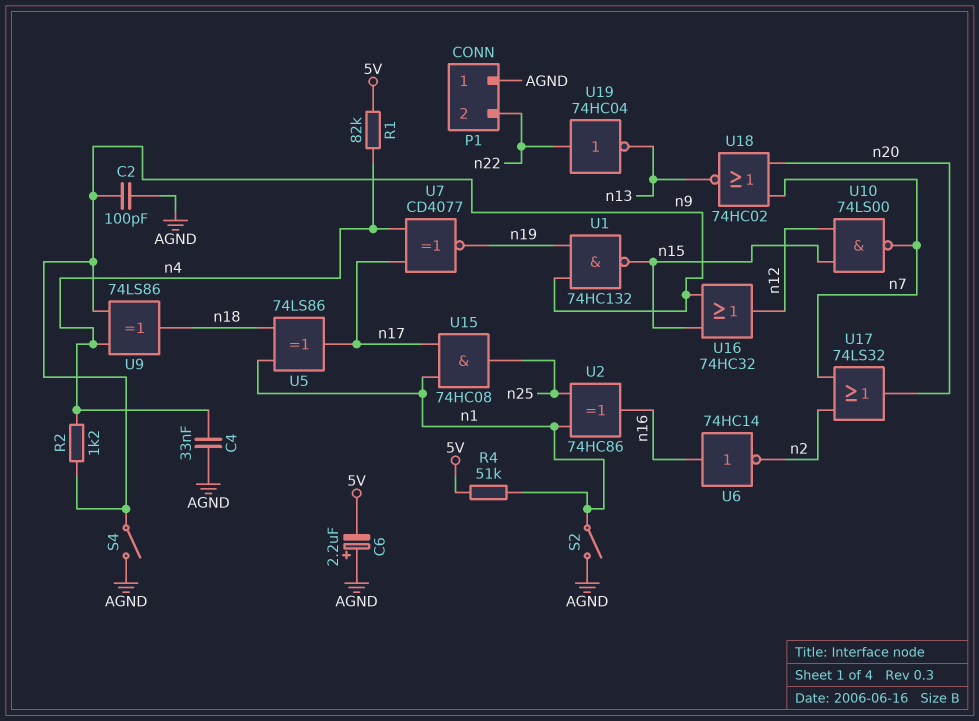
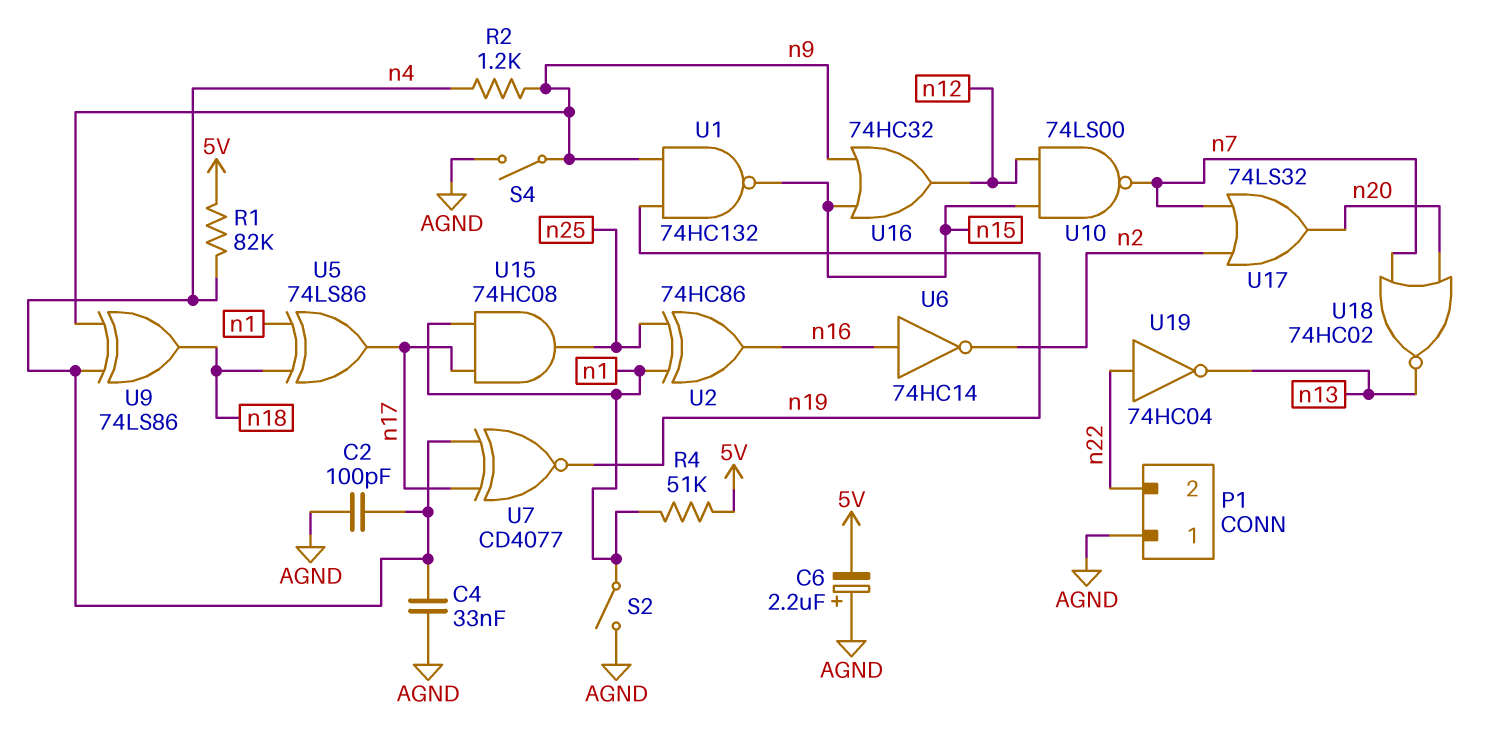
C2: 100pF (AGND, n9) -> 100pF (AGND, n4)

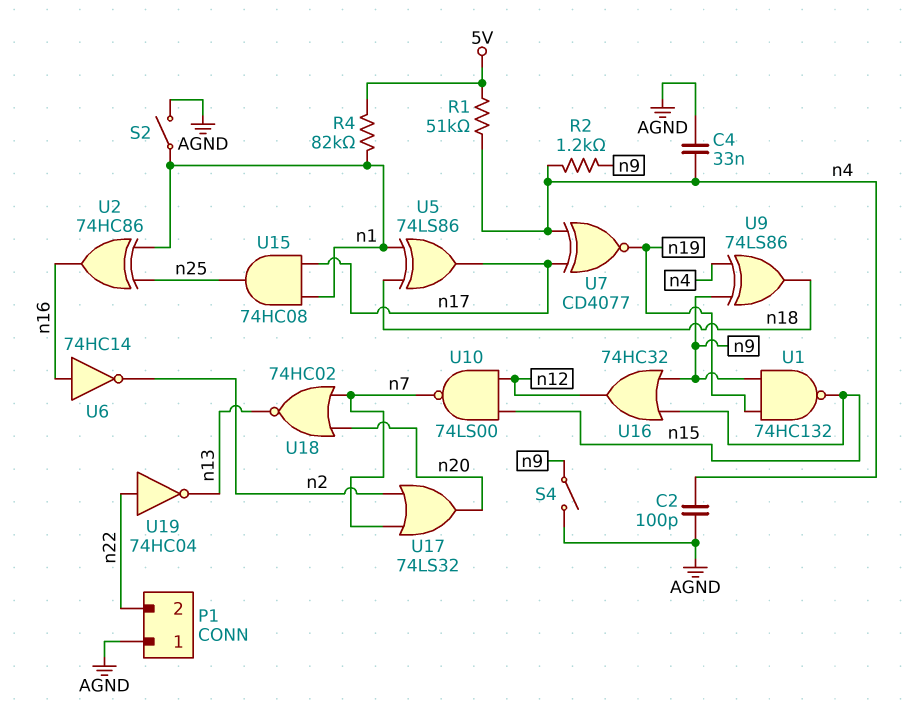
C6: 2.2uF (plus AGND, minus 5V) -> none
R1: 82k (5V, n4) -> 51k (5V, n4)
R4: 51k (5V, n1) -> 82k (5V, n1)

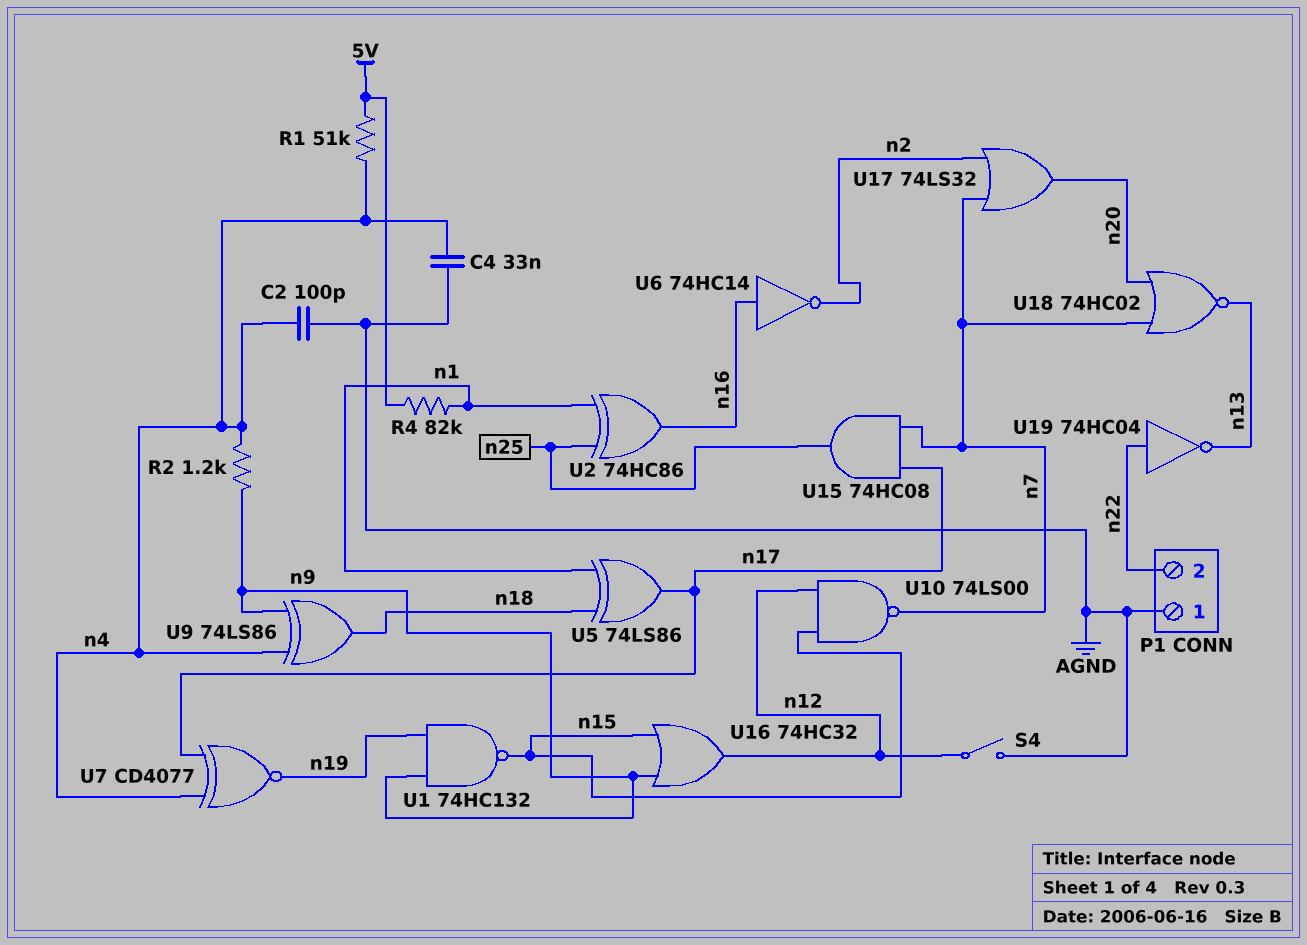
S2: switch (AGND, n1) -> none
S4: switch (AGND, n9) -> switch (AGND, n12)
U15: AND 74HC08 (in n1, in n17, out n25) -> AND 74HC08 (in n7, in n17, out n25)

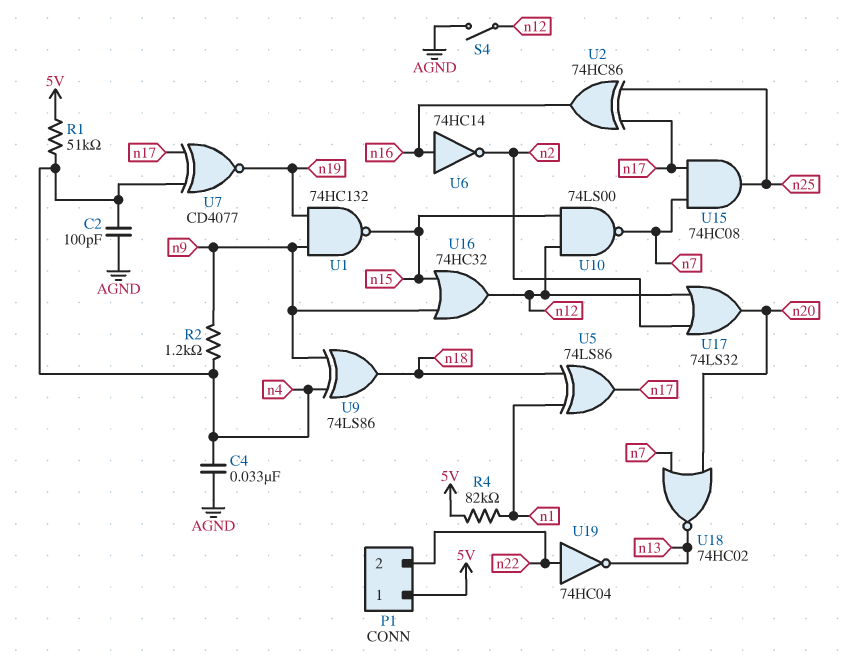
P1 pin 1: AGND -> 5V
U2: XOR 74HC86 (in n1, in n25, out n16) -> XOR 74HC86 (in n17, in n25, out n16)
U17: OR 74LS32 (in n2, in n7, out n20) -> OR 74LS32 (in n2, in n12, out n20)

